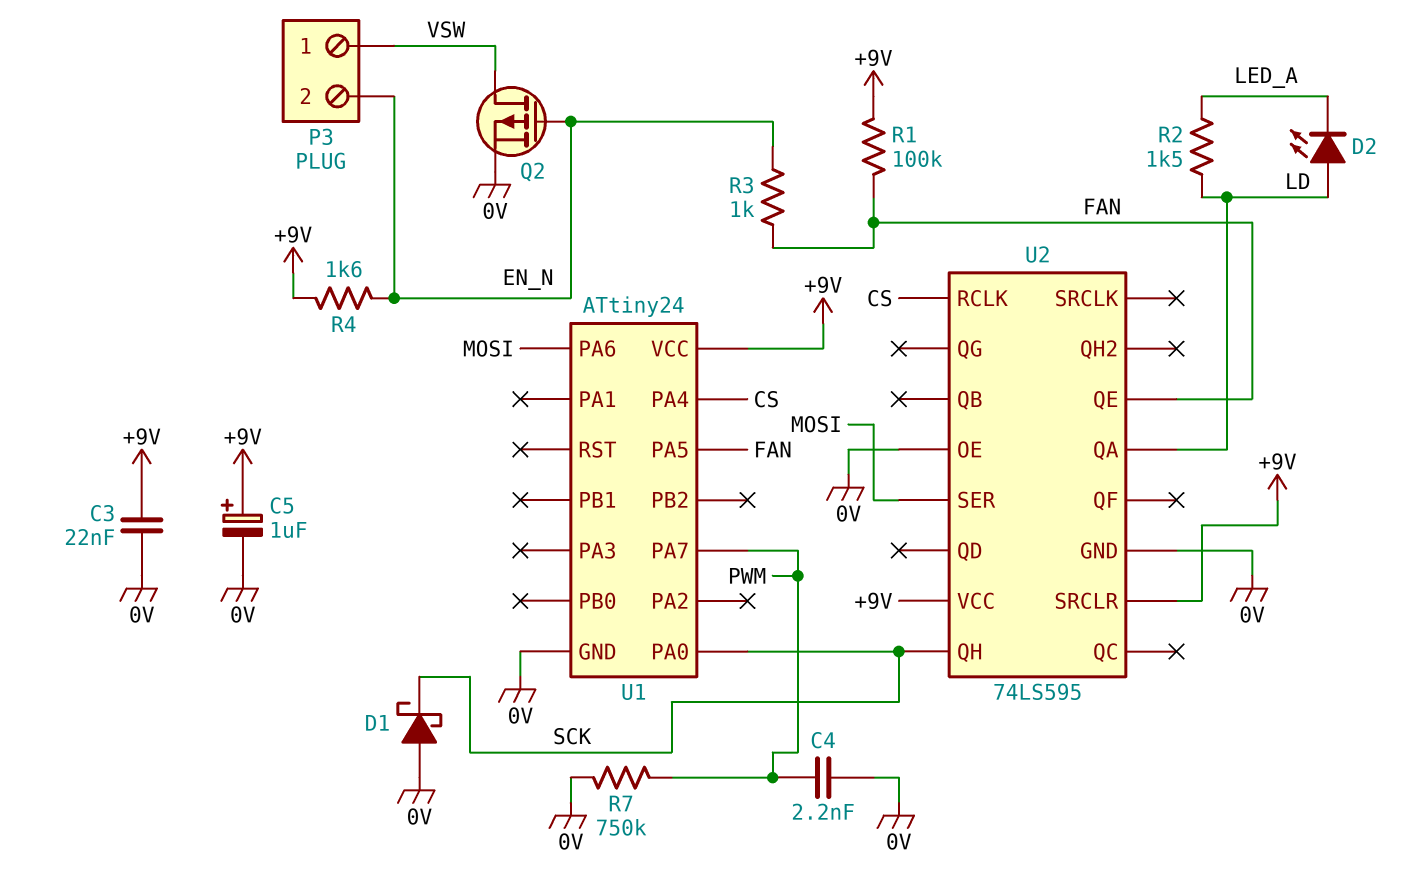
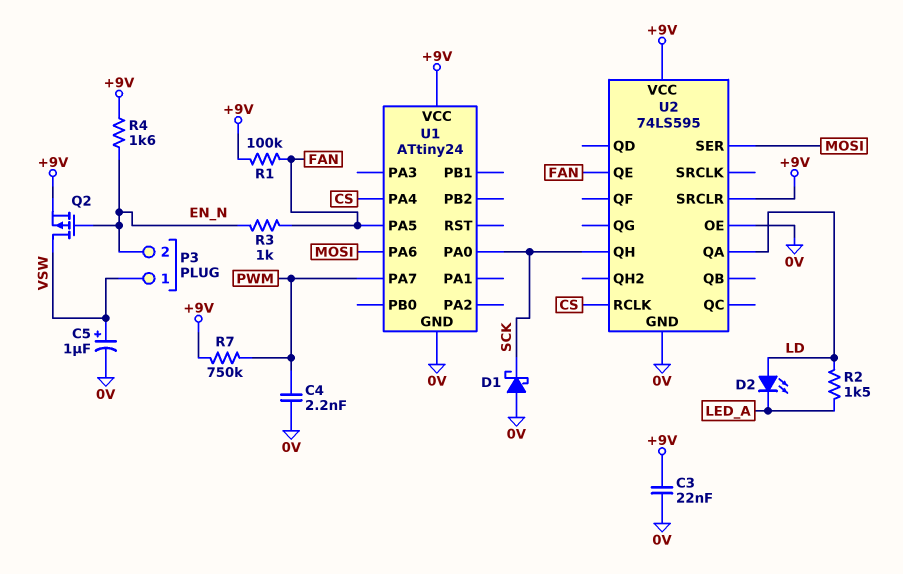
C5: 1uF (plus +9V, minus 0V) -> 1uF (plus VSW, minus 0V)
Q2: PMOS (G EN_N, D VSW, S 0V) -> PMOS (G EN_N, D VSW, S +9V)
R7: 750k (0V, PWM) -> 750k (+9V, PWM)

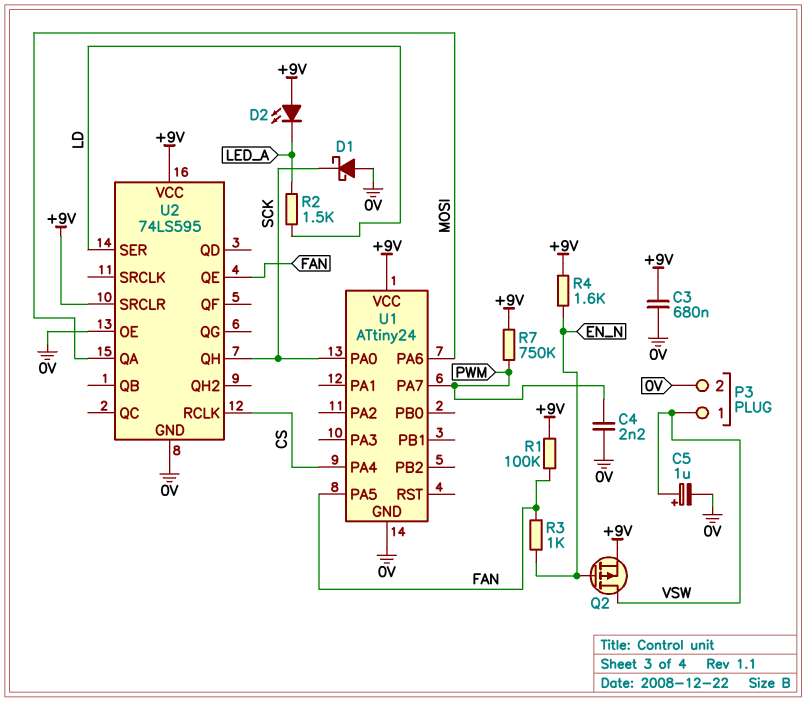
C3: 22nF (+9V, 0V) -> 680nF (+9V, 0V)
D2: LED (A LD, K LED_A) -> LED (A +9V, K LED_A)
P3 pin 2: EN_N -> 0V
U2 pin QA: LD -> MOSI
U2 pin SER: MOSI -> LD

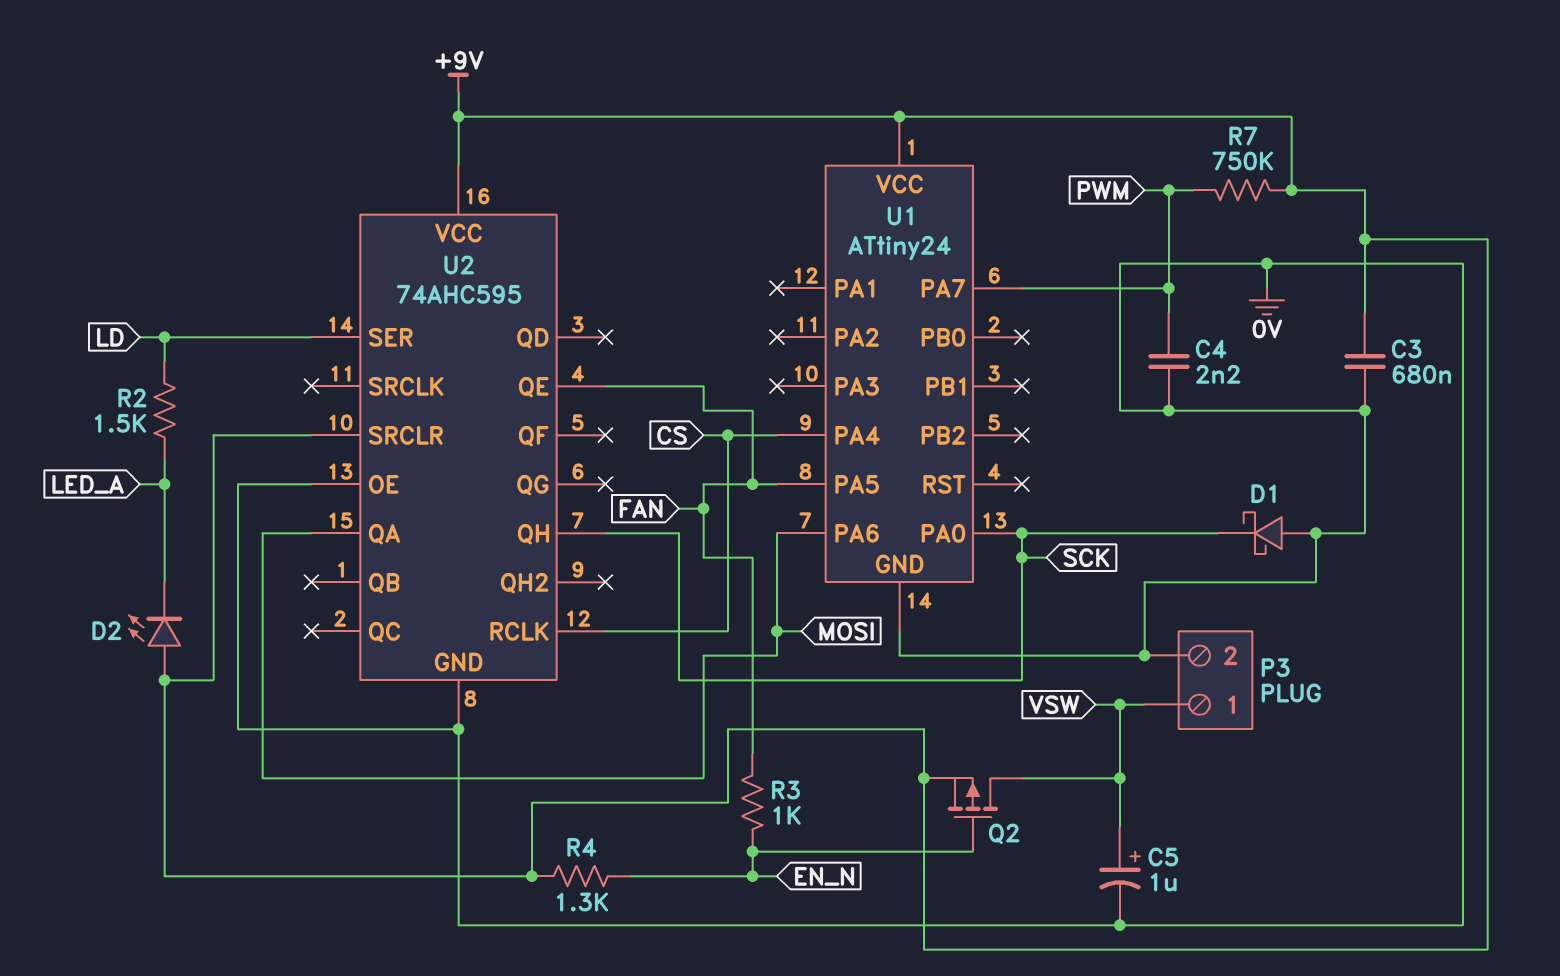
R1: 100k (+9V, FAN) -> none
R4: 1.6k (+9V, EN_N) -> 1.3k (+9V, EN_N)
U2: 74LS595 -> 74AHC595

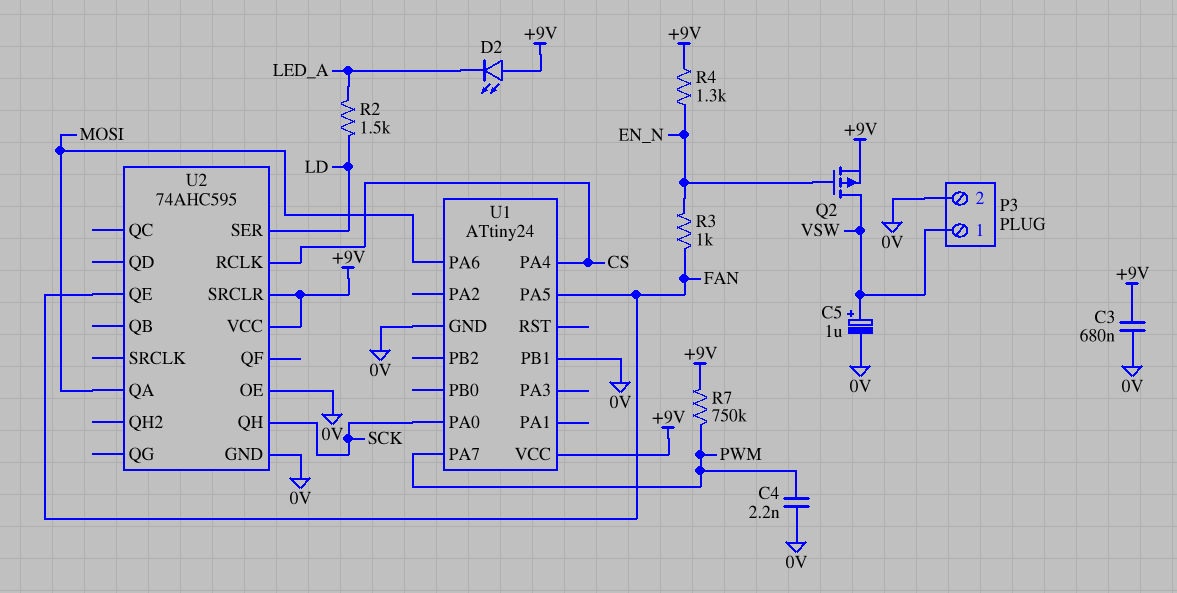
D1: schottky (A 0V, K SCK) -> none
U1 pin PB1: none -> 0V

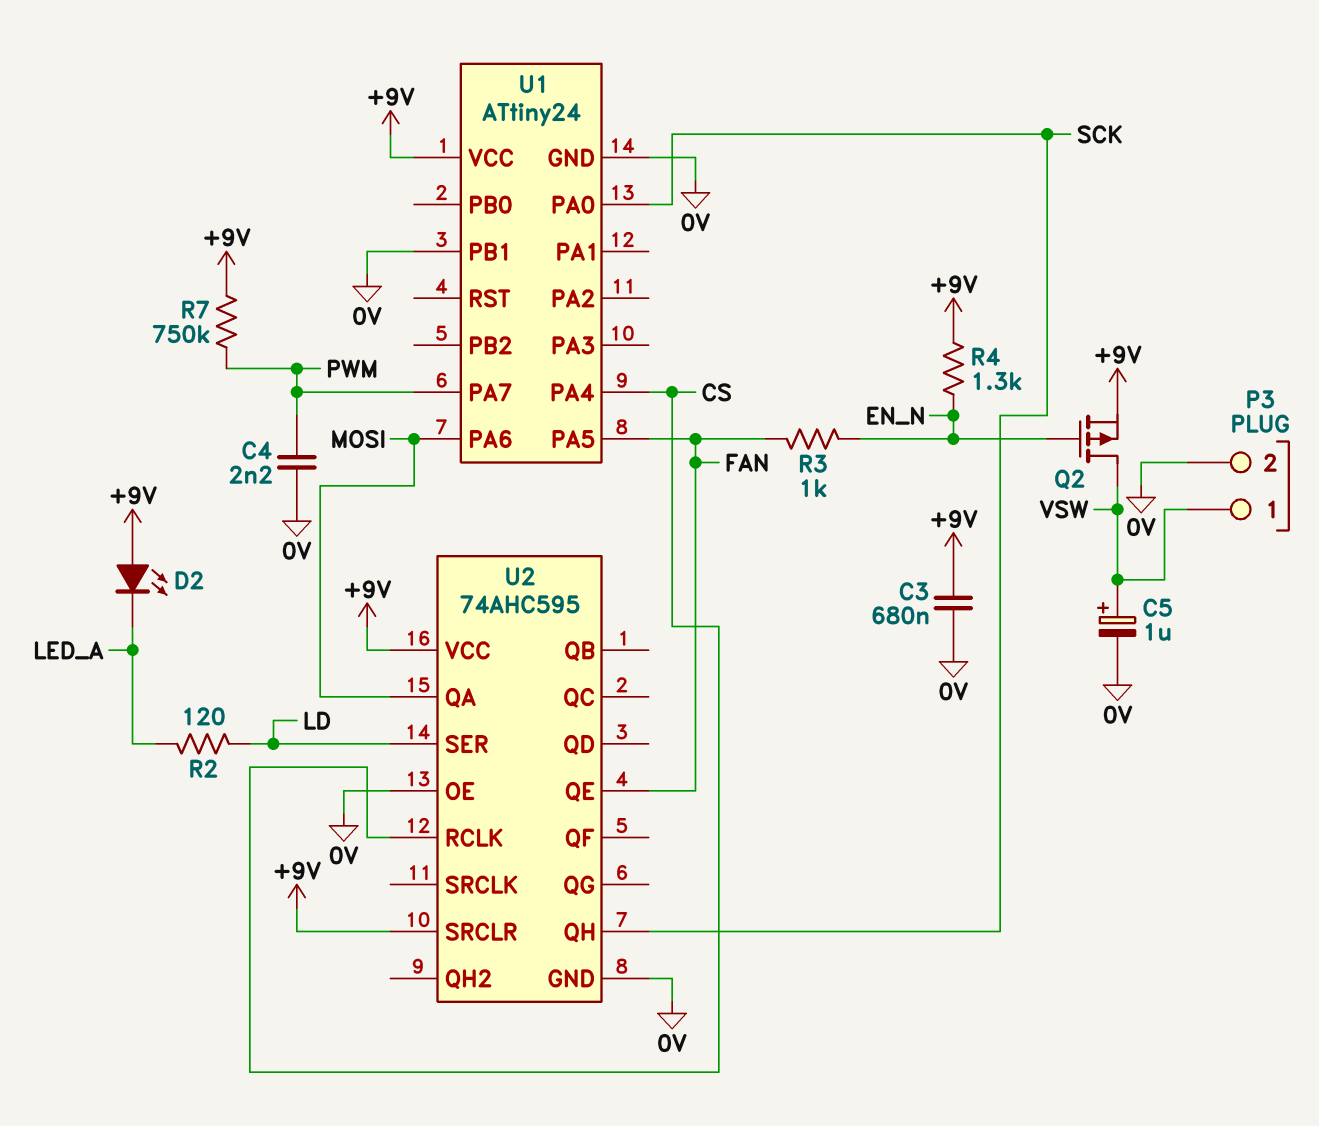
R2: 1.5k (LD, LED_A) -> 120 (LD, LED_A)

